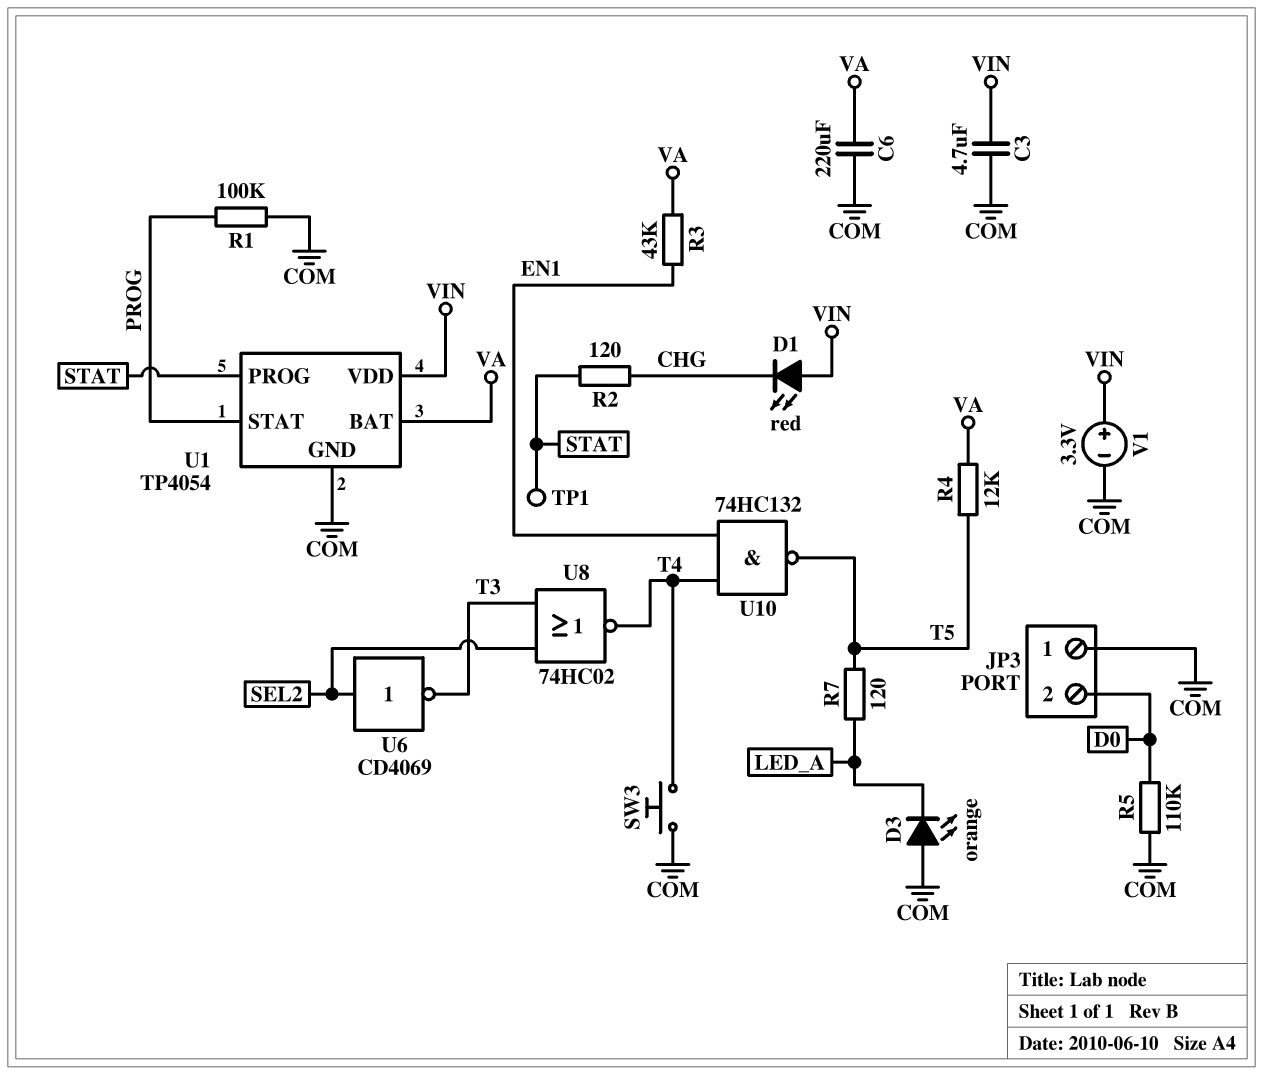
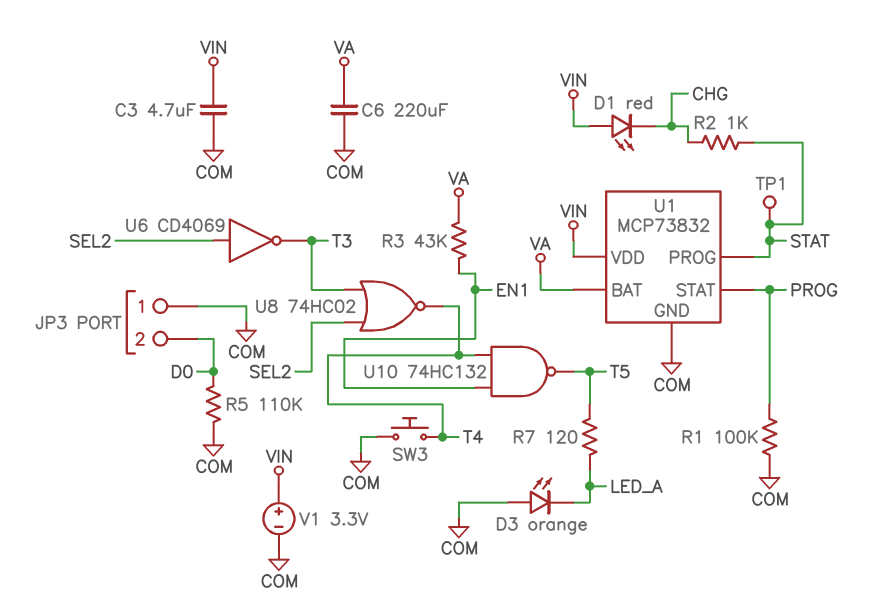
R2: 120 (CHG, STAT) -> 1k (CHG, STAT)
R4: 12k (T5, VA) -> none
U1: TP4054 -> MCP73832

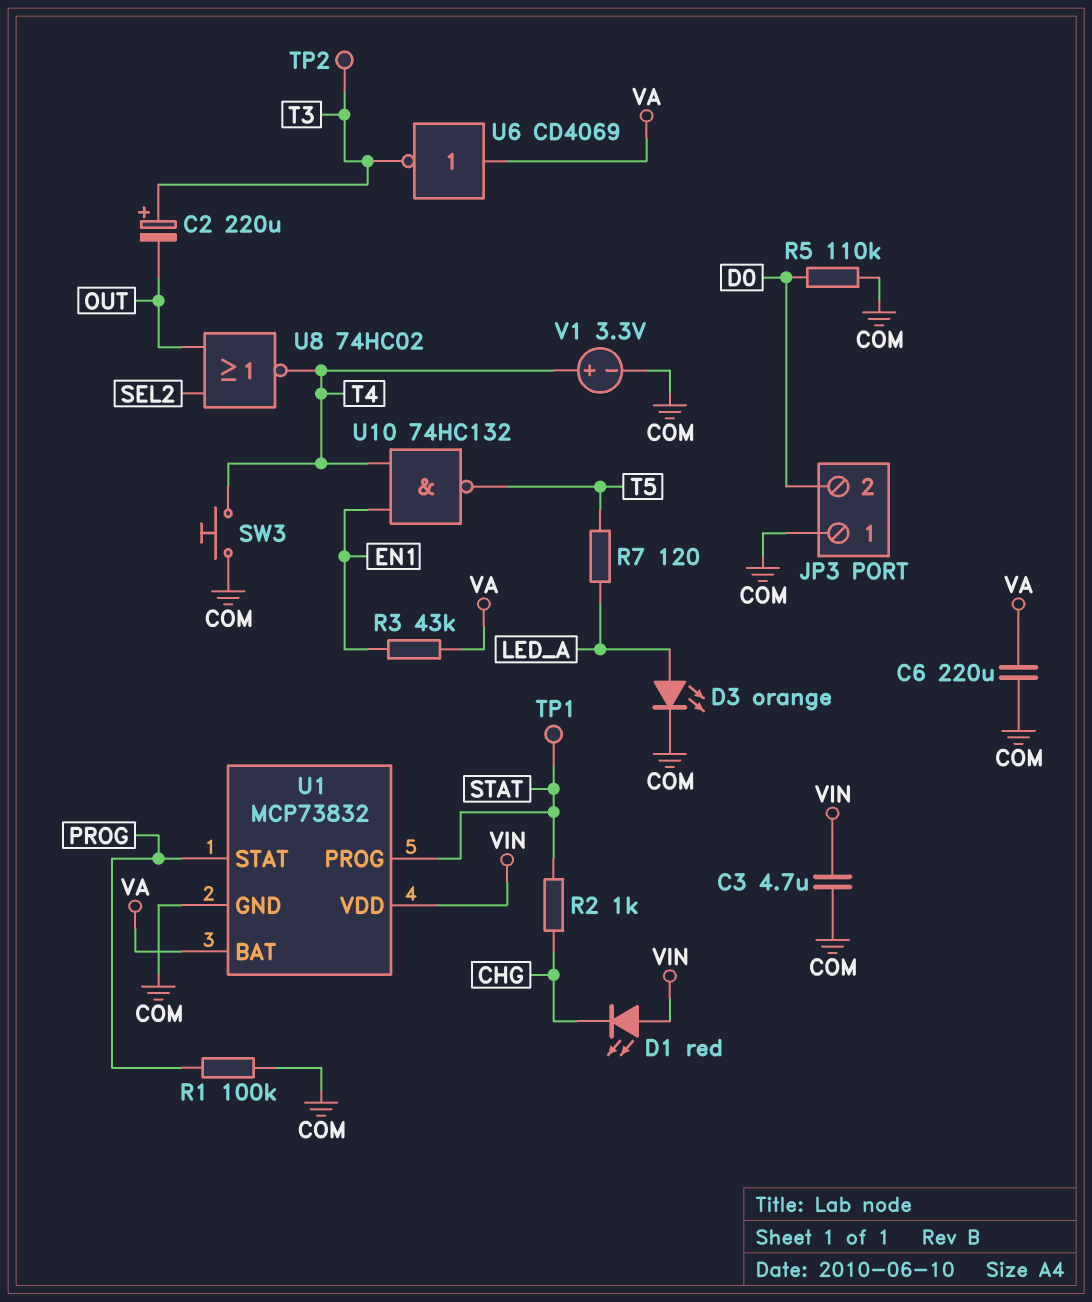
C2: none -> 220uF (plus T3, minus OUT)
D3: LED orange (A COM, K LED_A) -> LED orange (A LED_A, K COM)
TP2: none -> test point (T3)
U6: NOT CD4069 (in SEL2, out T3) -> NOT CD4069 (in VA, out T3)
U8: NOR 74HC02 (in SEL2, in T3, out T4) -> NOR 74HC02 (in OUT, in SEL2, out T4)
V1: 3.3V (plus VIN, minus COM) -> 3.3V (plus T4, minus COM)

